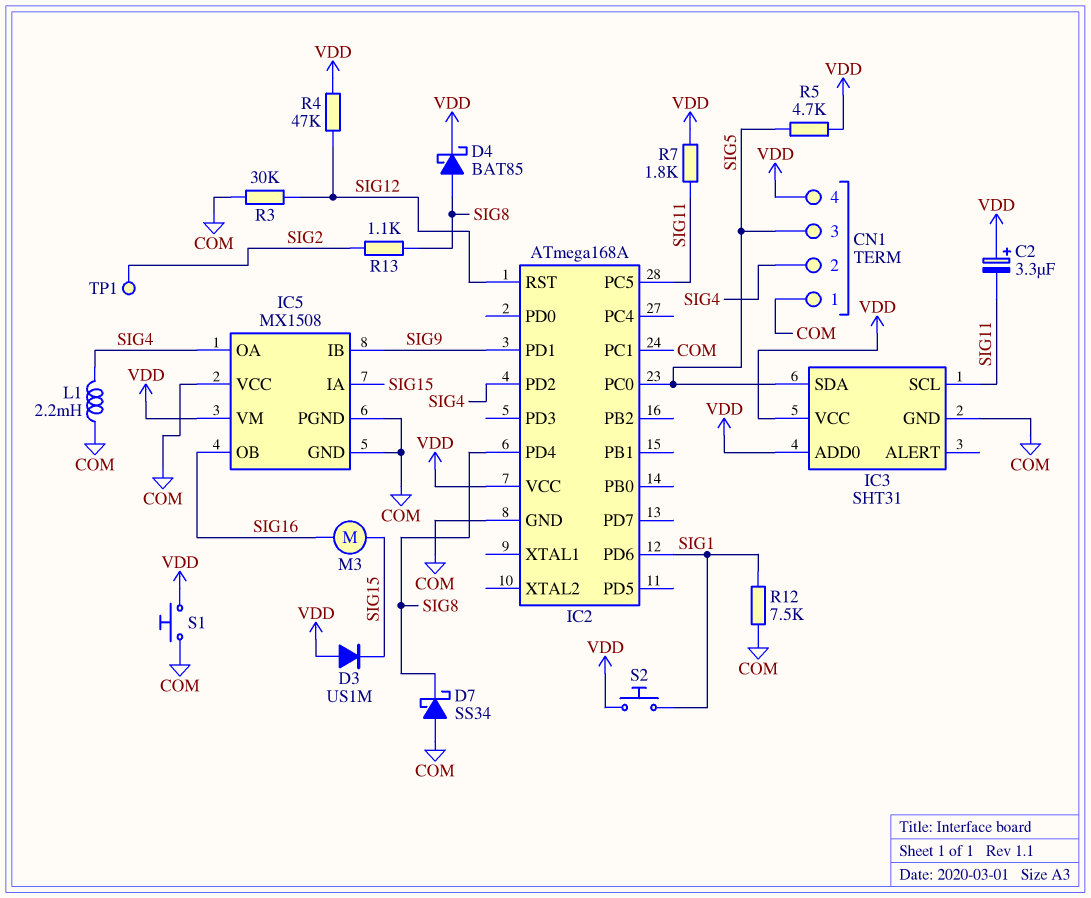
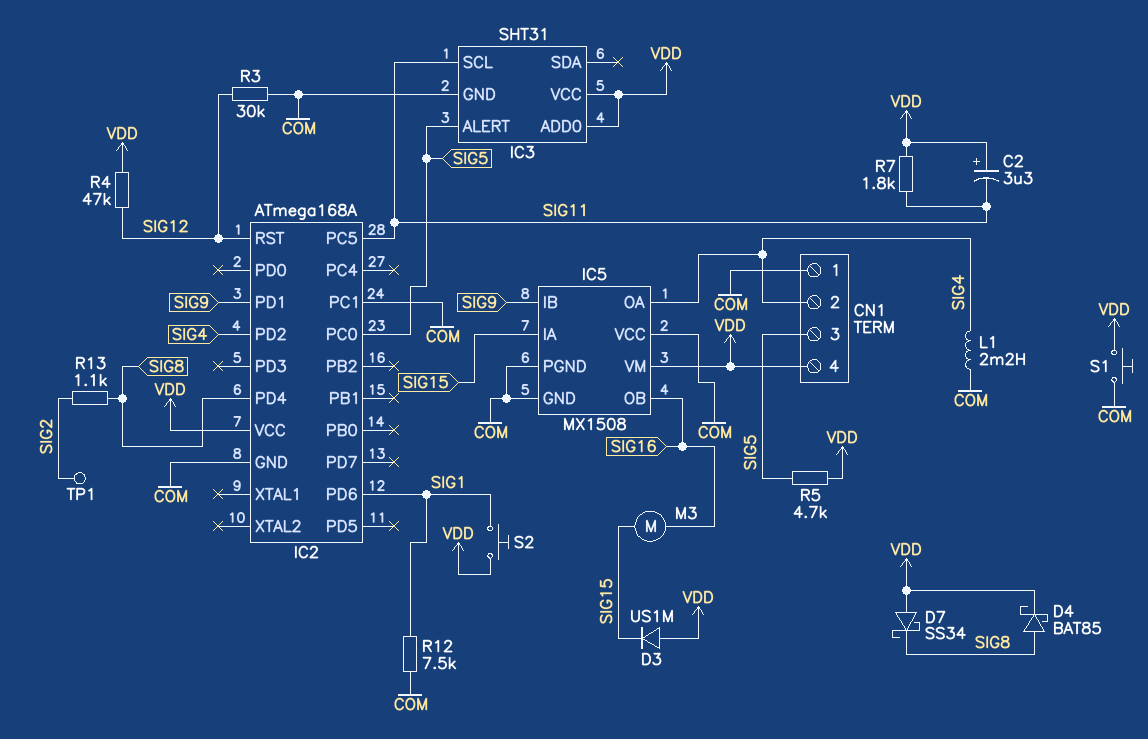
D7: schottky SS34 (A COM, K SIG8) -> schottky SS34 (A VDD, K SIG8)
IC3 pin ALERT: none -> SIG5
IC3 pin SDA: SIG5 -> none

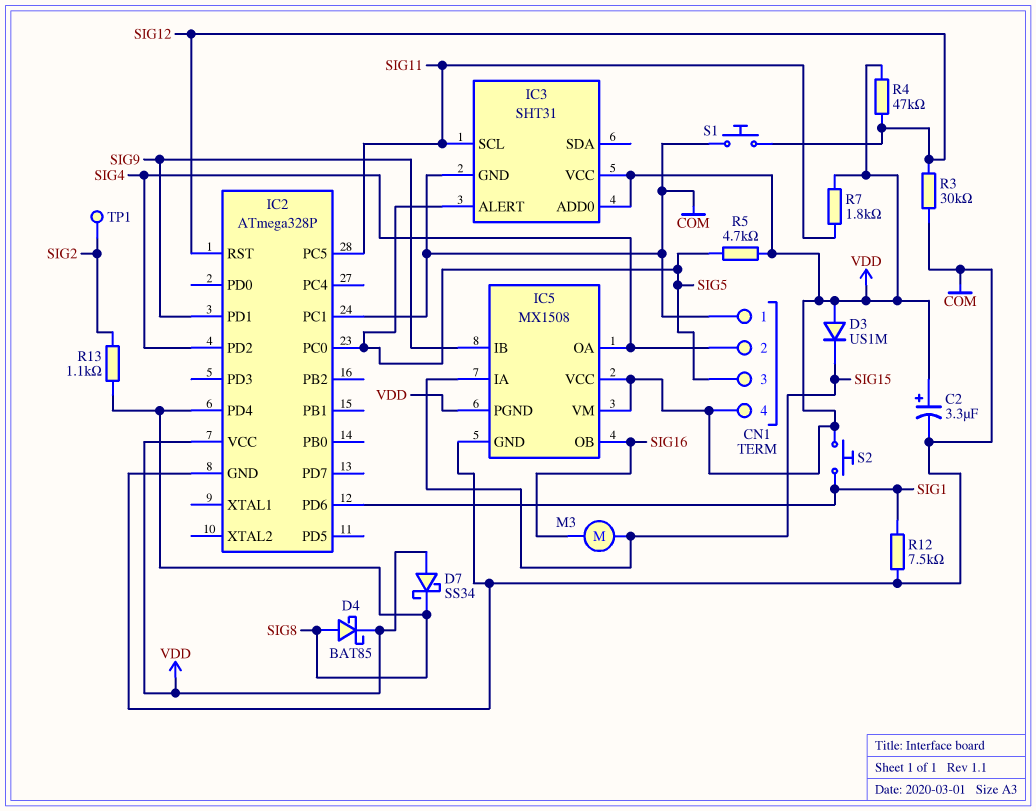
C2: 3.3uF (plus VDD, minus SIG11) -> 3.3uF (plus VDD, minus COM)
IC2: ATmega168A -> ATmega328P
IC5 pin PGND: COM -> VDD
IC5 pin VCC: COM -> VDD
L1: 2.2mH (COM, SIG4) -> none
S1: button (COM, VDD) -> button (COM, SIG12)

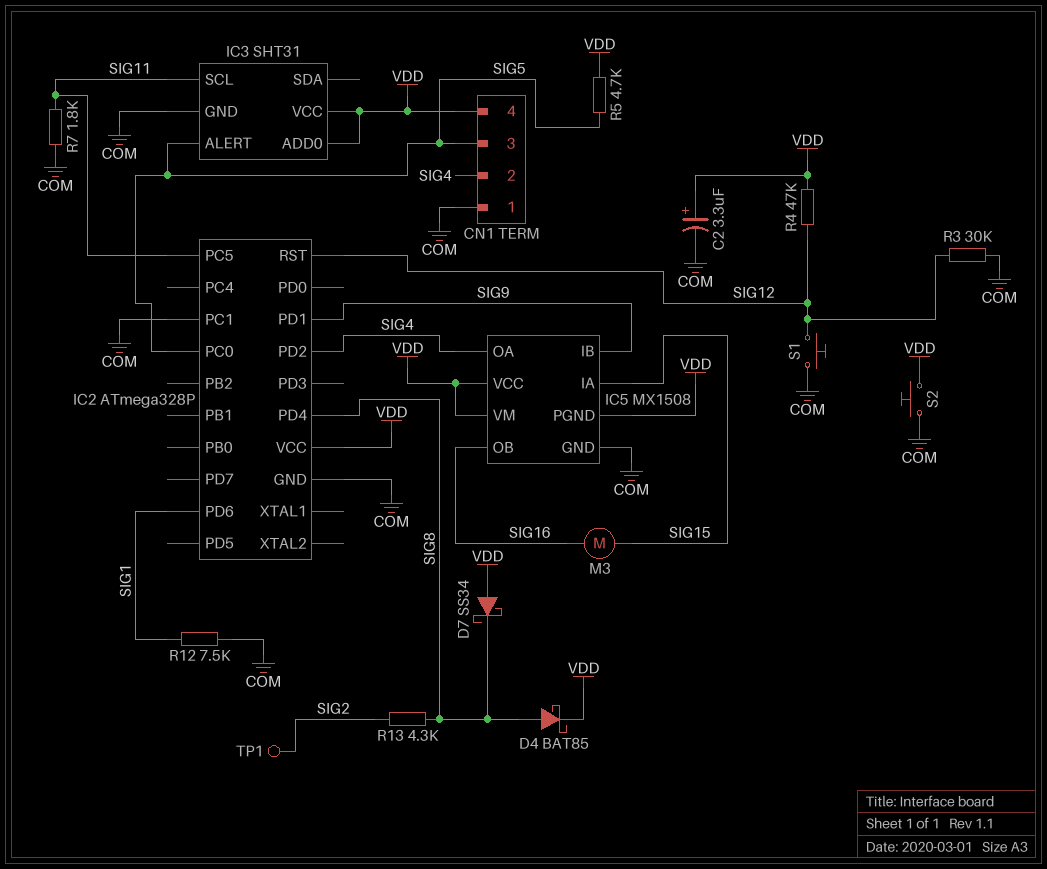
D3: diode US1M (A VDD, K SIG15) -> none
R7: 1.8k (SIG11, VDD) -> 1.8k (COM, SIG11)
R13: 1.1k (SIG2, SIG8) -> 4.3k (SIG2, SIG8)
S2: button (SIG1, VDD) -> button (COM, VDD)

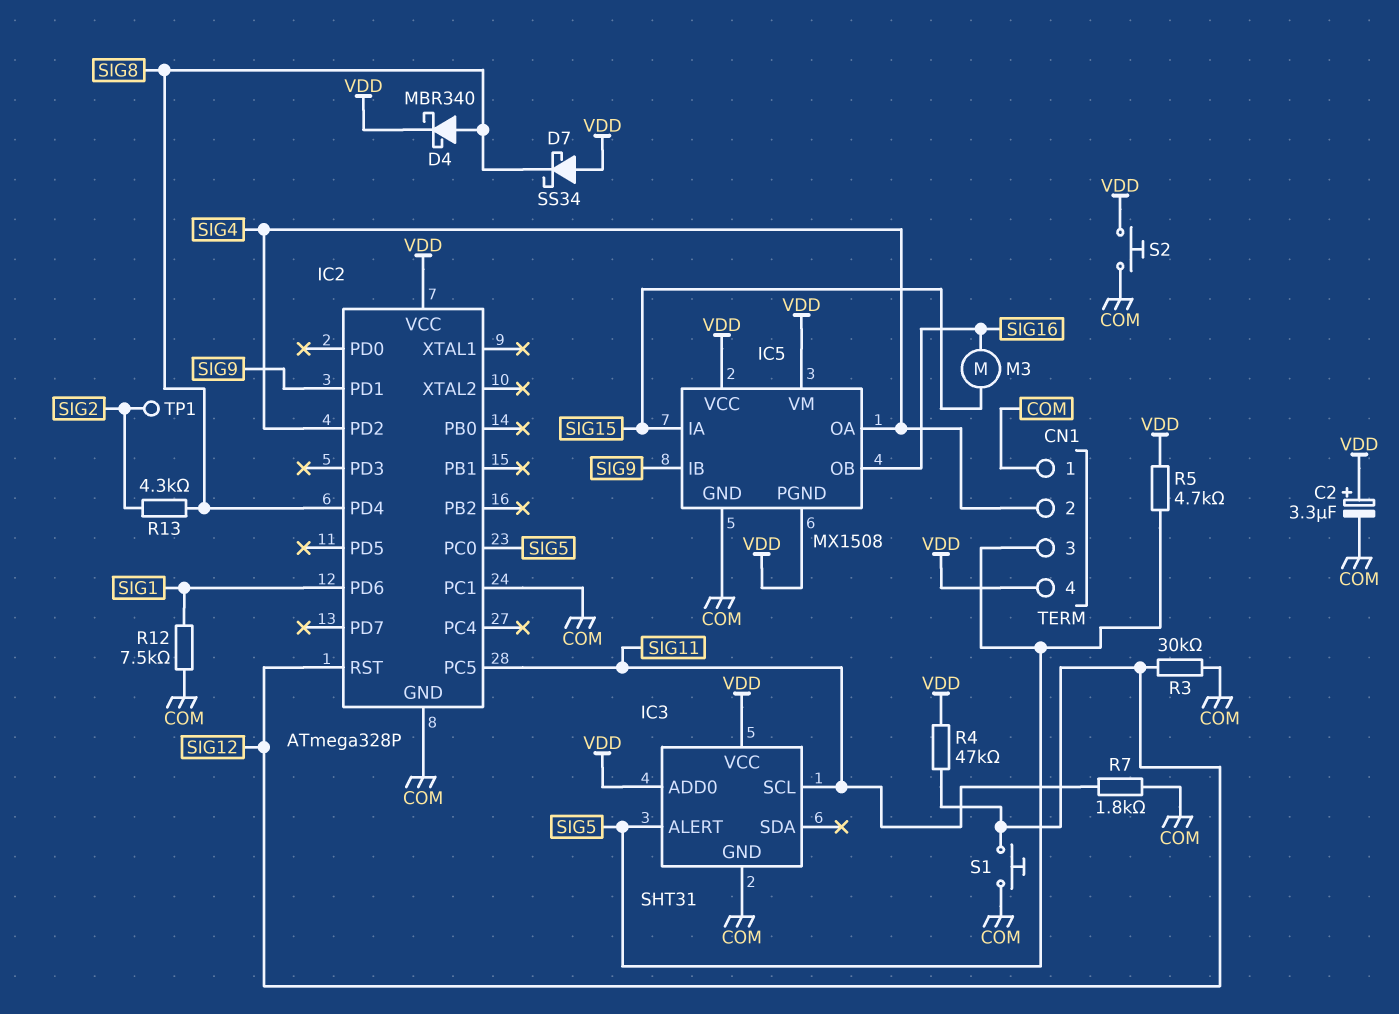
D4: schottky BAT85 (A SIG8, K VDD) -> schottky MBR340 (A SIG8, K VDD)

